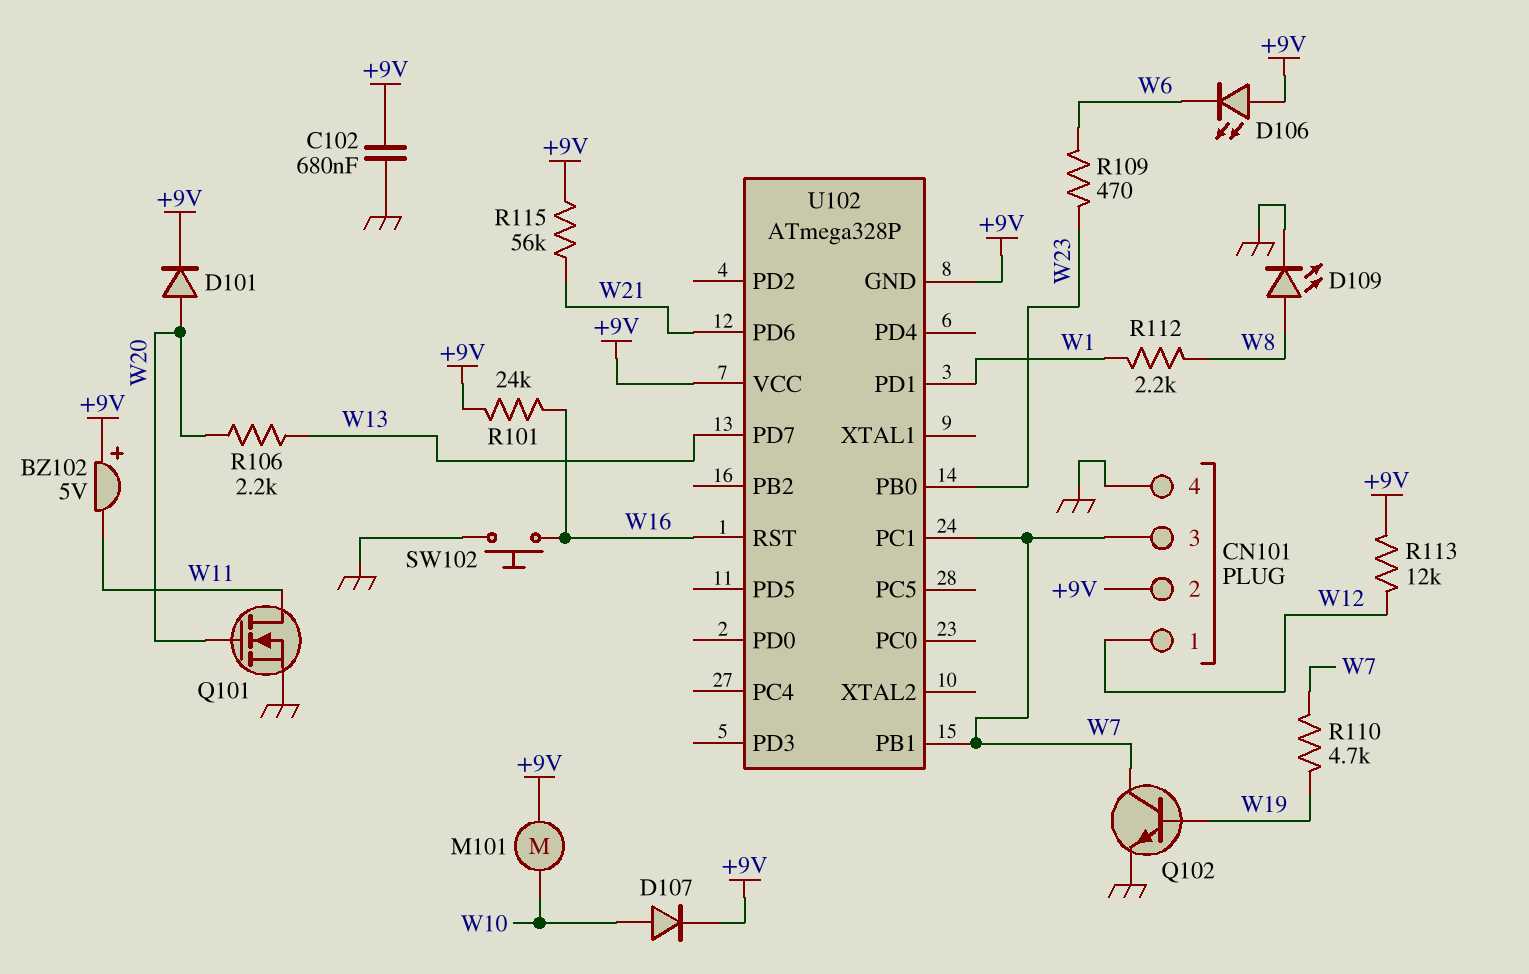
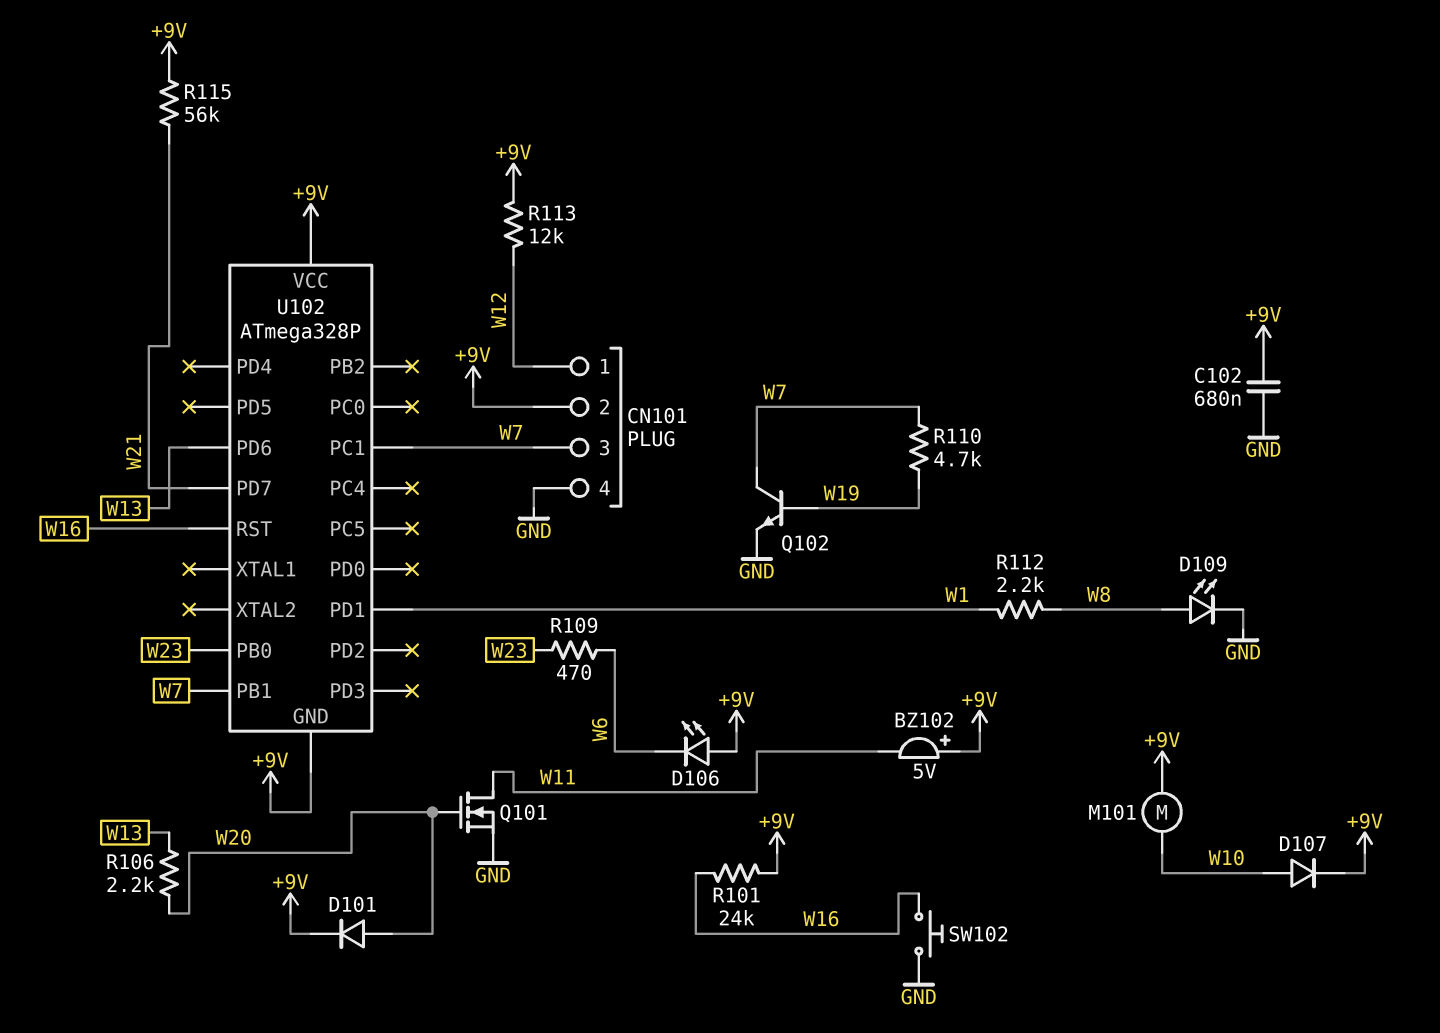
U102 pin PD6: W21 -> W13
U102 pin PD7: W13 -> W21

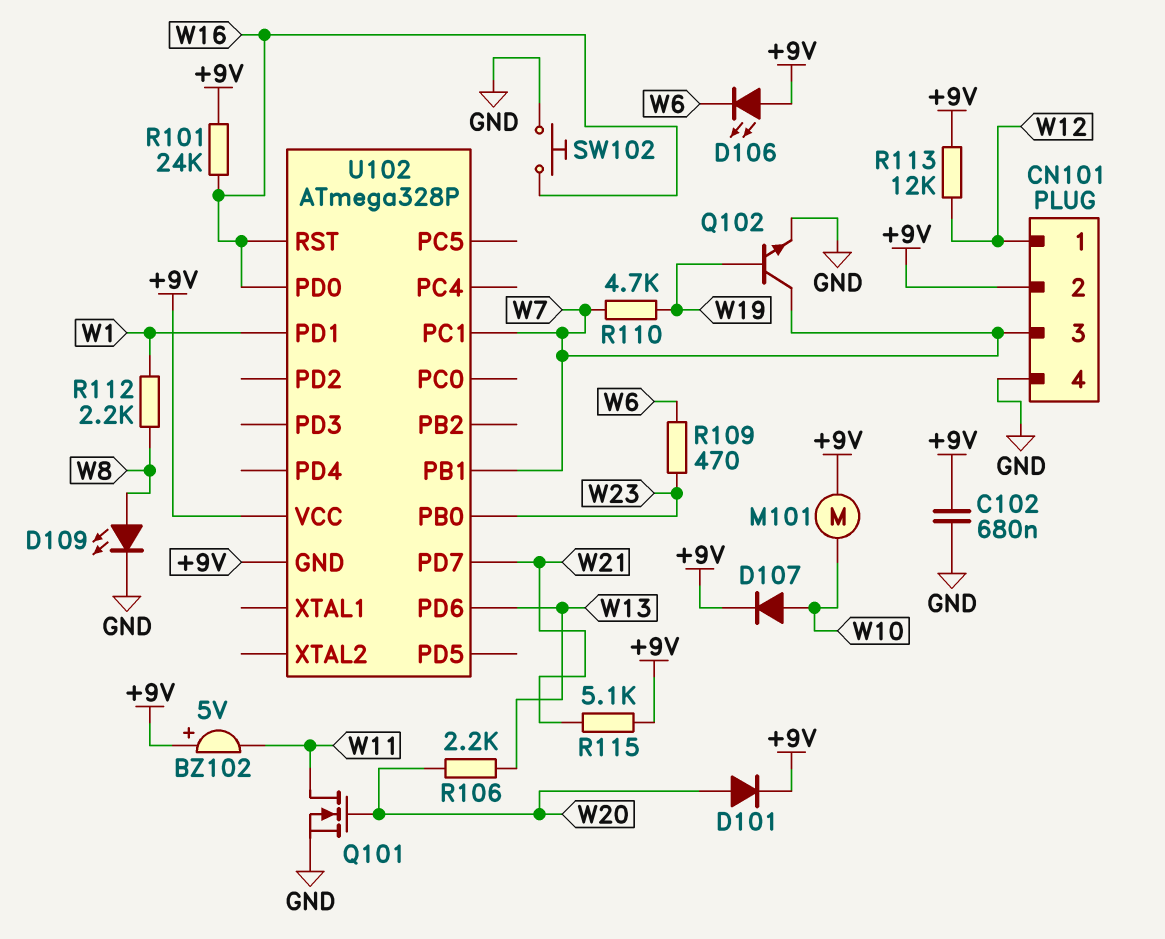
R115: 56k (+9V, W21) -> 5.1k (+9V, W21)
U102 pin PD0: none -> W16

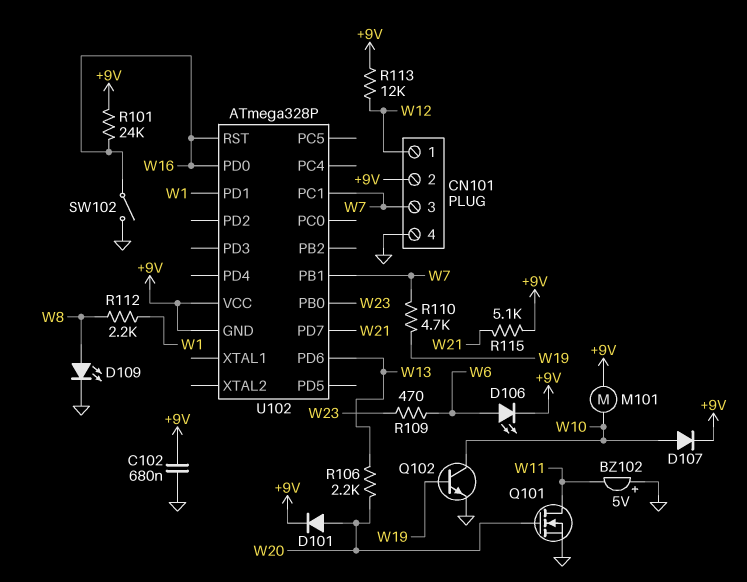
BZ102: buzzer 5V (plus +9V, minus W11) -> buzzer 5V (plus GND, minus W11)
D106: LED (A +9V, K W6) -> LED (A W6, K +9V)
Q102: NPN (B W19, C W7, E GND) -> NPN (B W19, C W10, E GND)
SW102: button (GND, W16) -> switch (GND, W16)

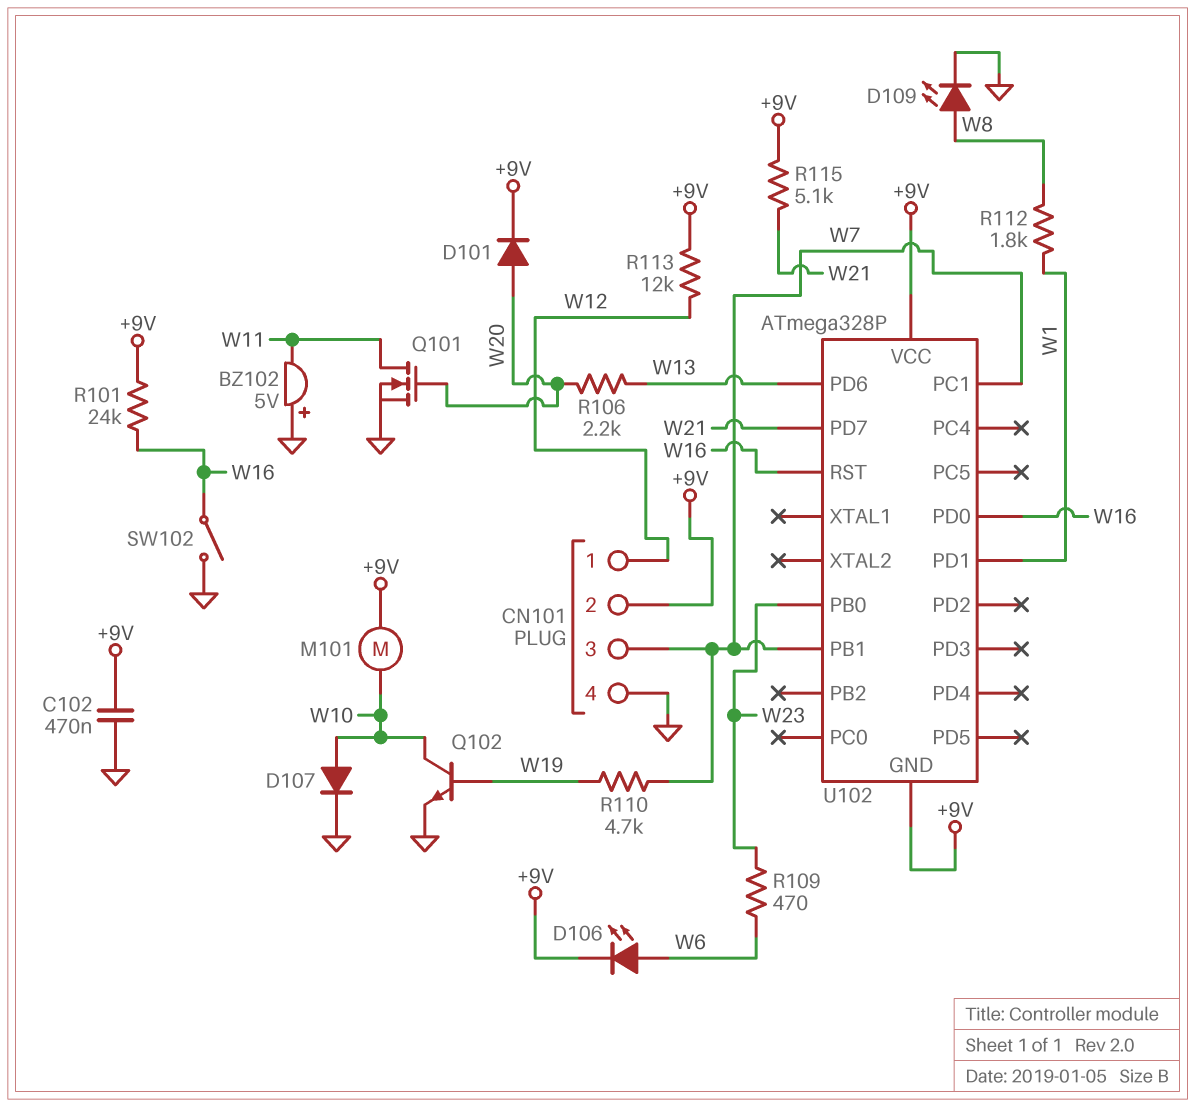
C102: 680nF (+9V, GND) -> 470nF (+9V, GND)
D107: diode (A W10, K +9V) -> diode (A W10, K GND)
R112: 2.2k (W1, W8) -> 1.8k (W1, W8)

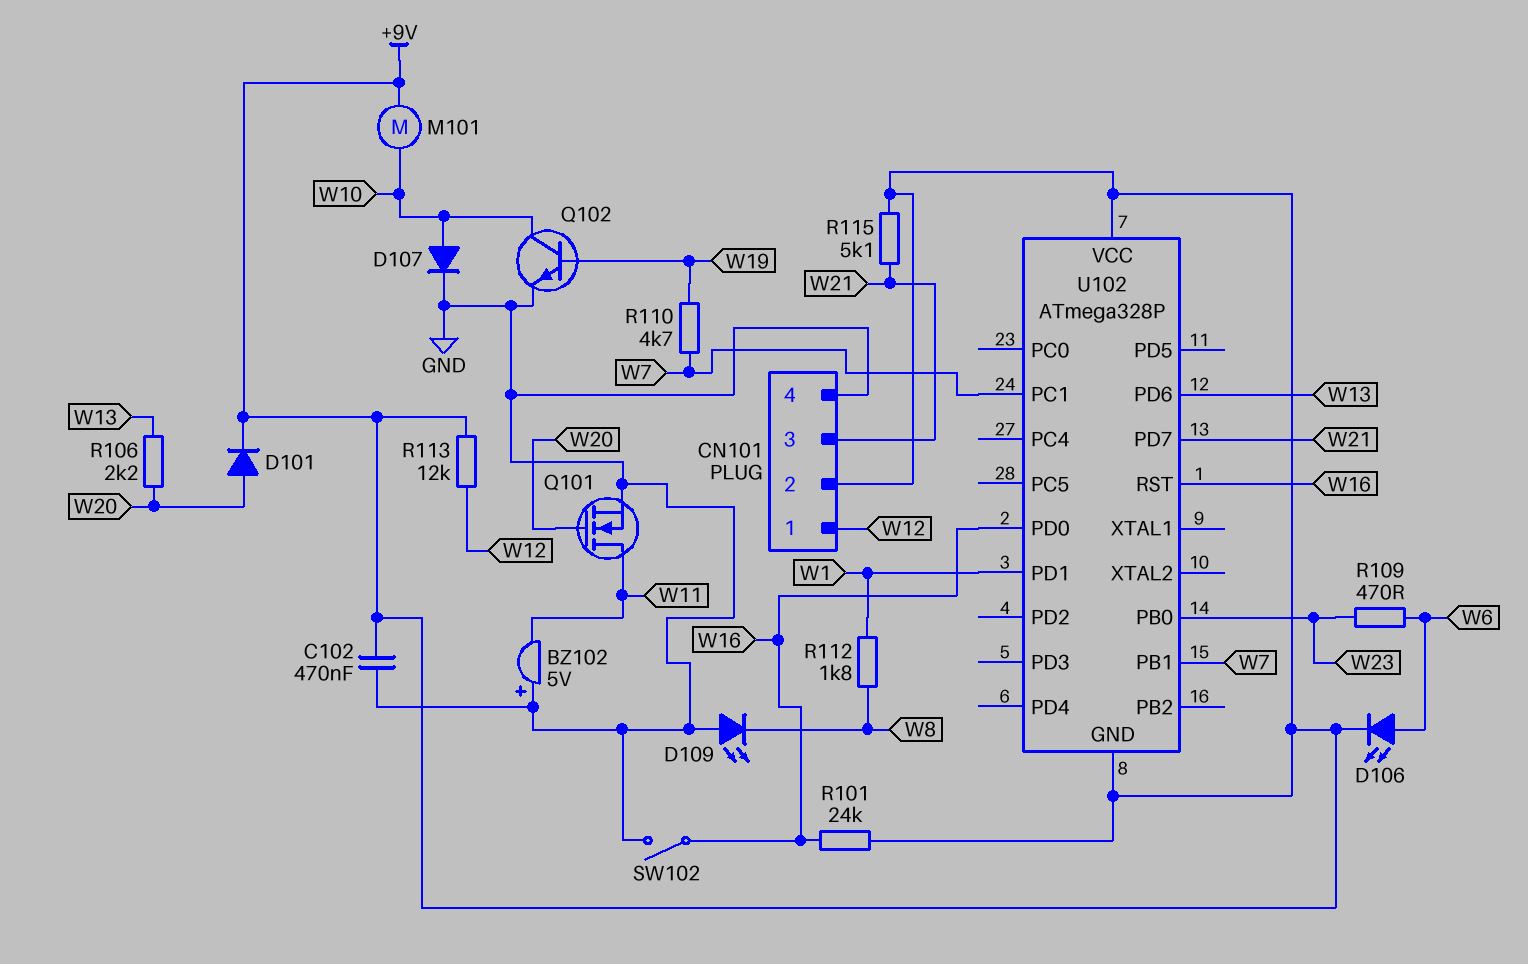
CN101 pin 3: W7 -> W21
D109: LED (A W8, K GND) -> LED (A GND, K W8)

